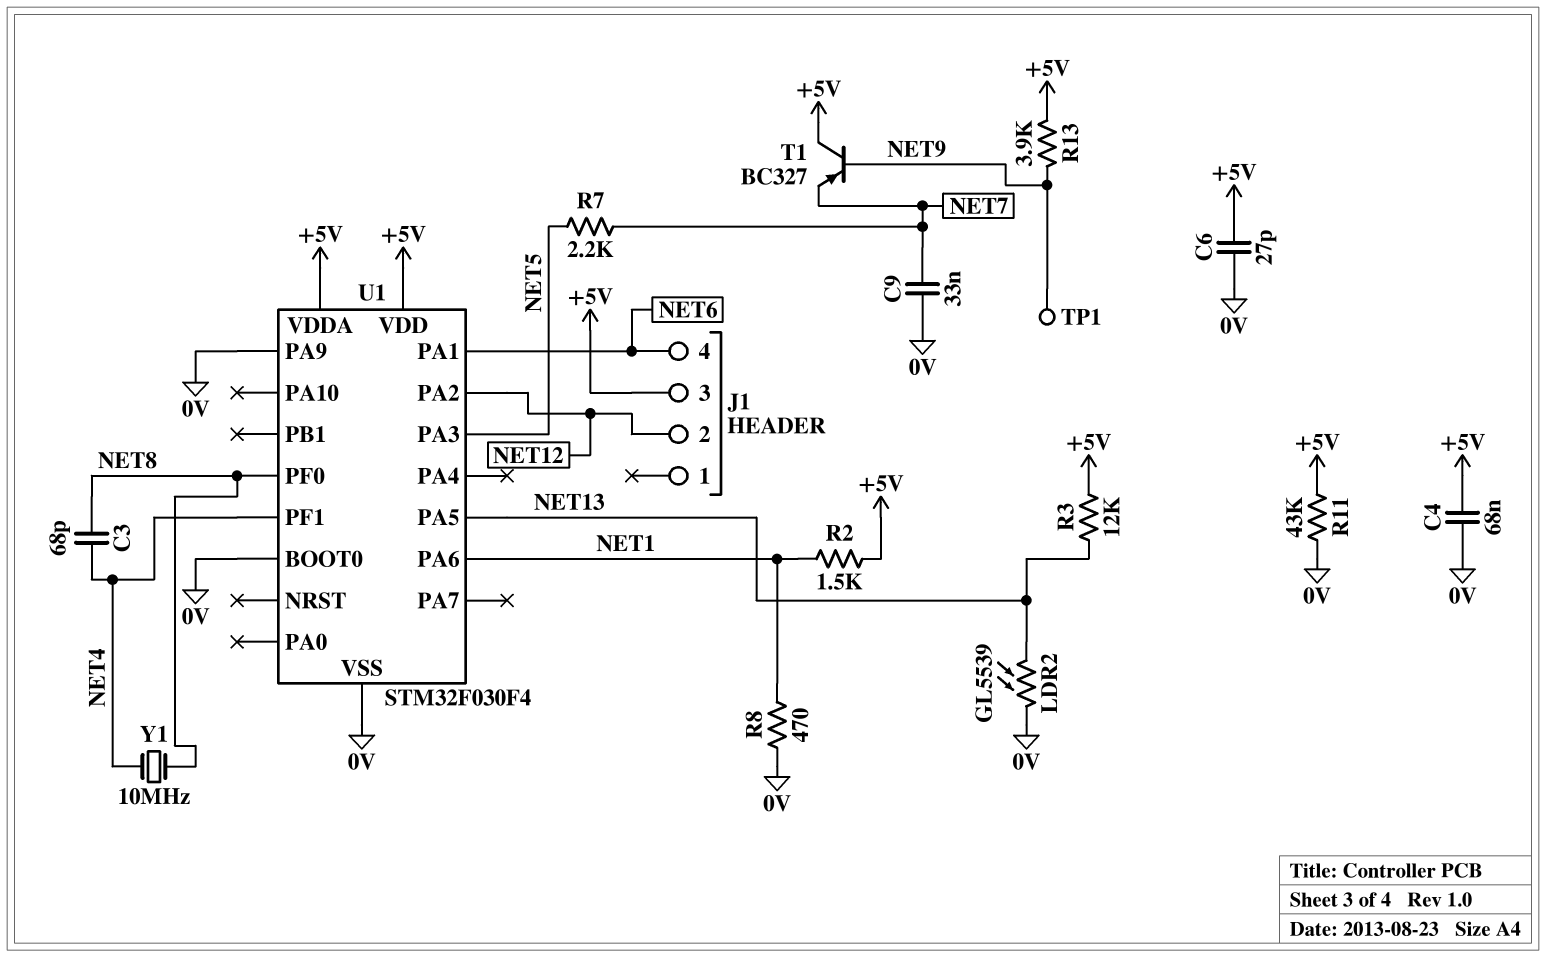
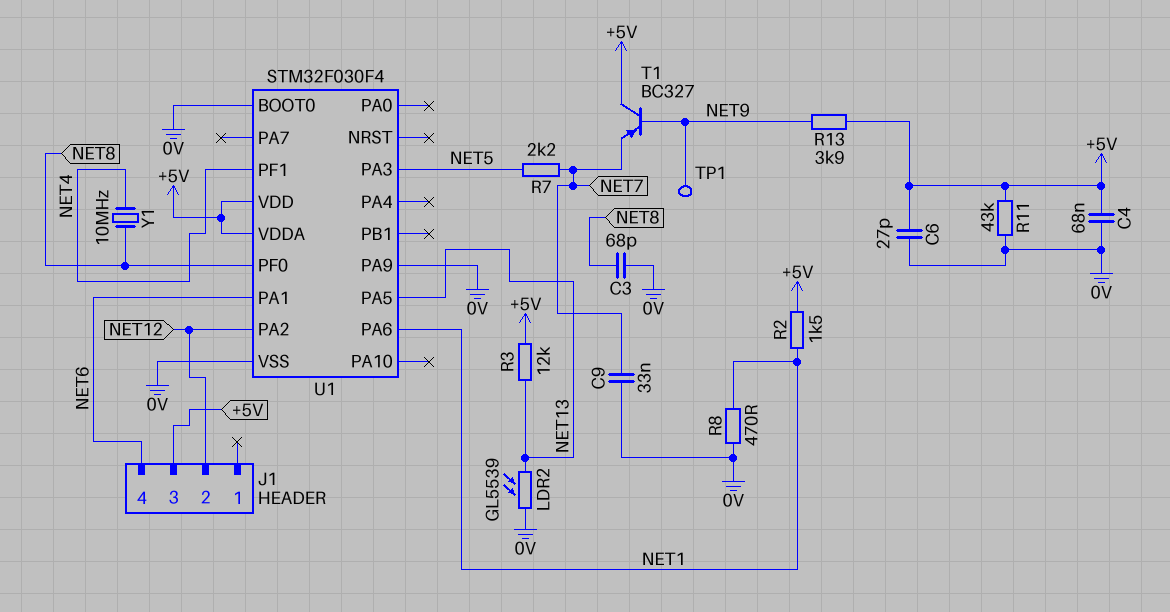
C3: 68pF (NET4, NET8) -> 68pF (0V, NET8)

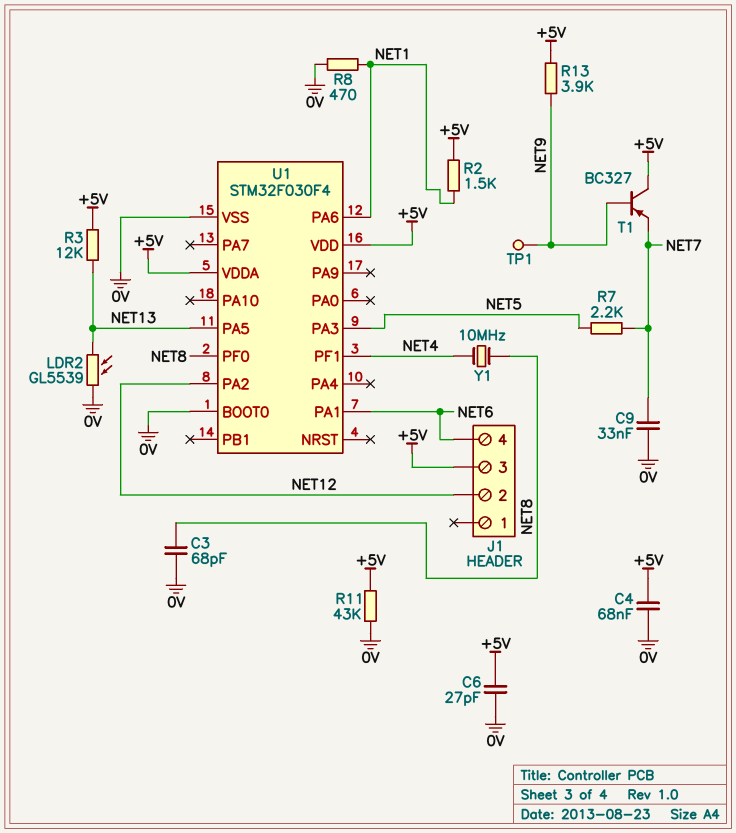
U1 pin PA9: 0V -> none

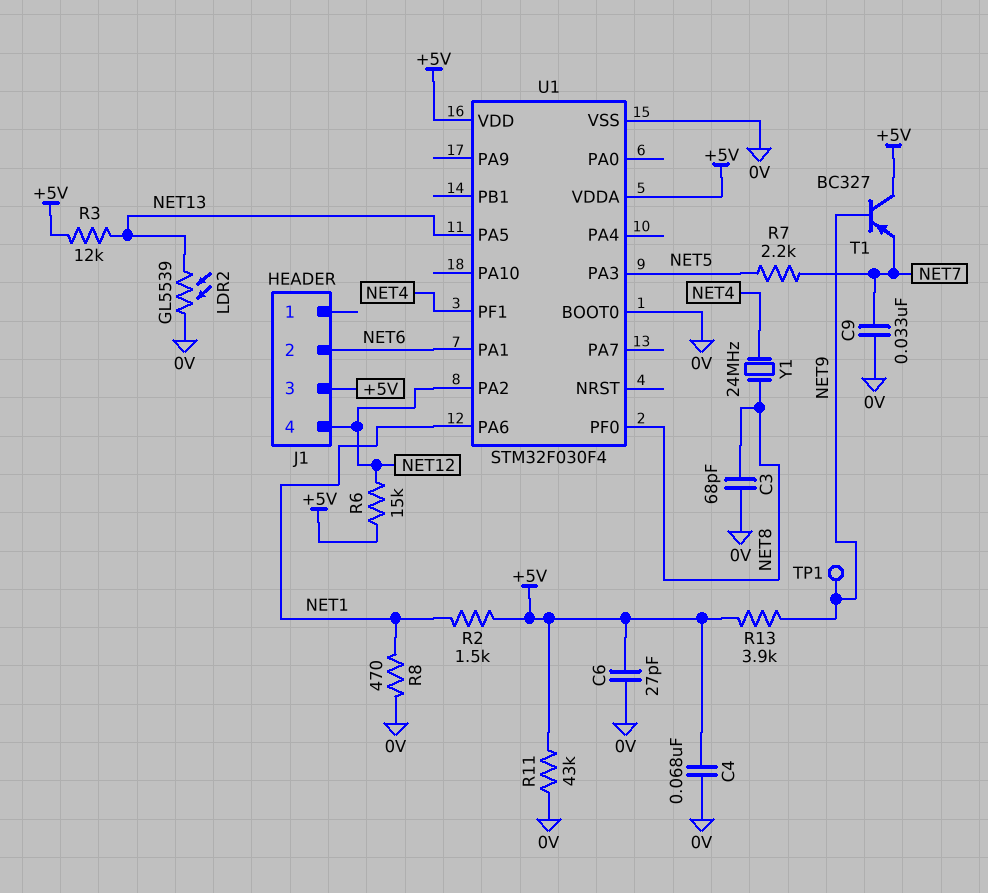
J1 pin 2: NET12 -> NET6
J1 pin 4: NET6 -> NET12
R6: none -> 15k (+5V, NET12)
Y1: 10MHz (NET4, NET8) -> 24MHz (NET4, NET8)

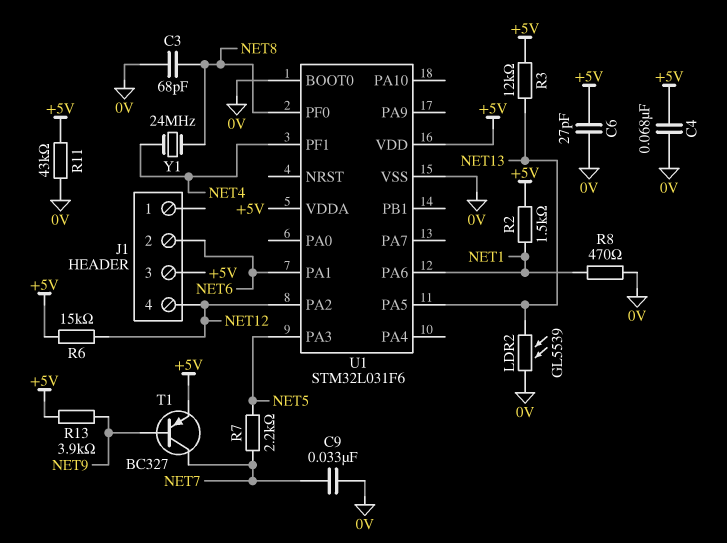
T1: PNP BC327 (B NET9, C +5V, E NET7) -> PNP BC327 (B NET9, C NET7, E +5V)
TP1: test point (NET9) -> none
U1: STM32F030F4 -> STM32L031F6

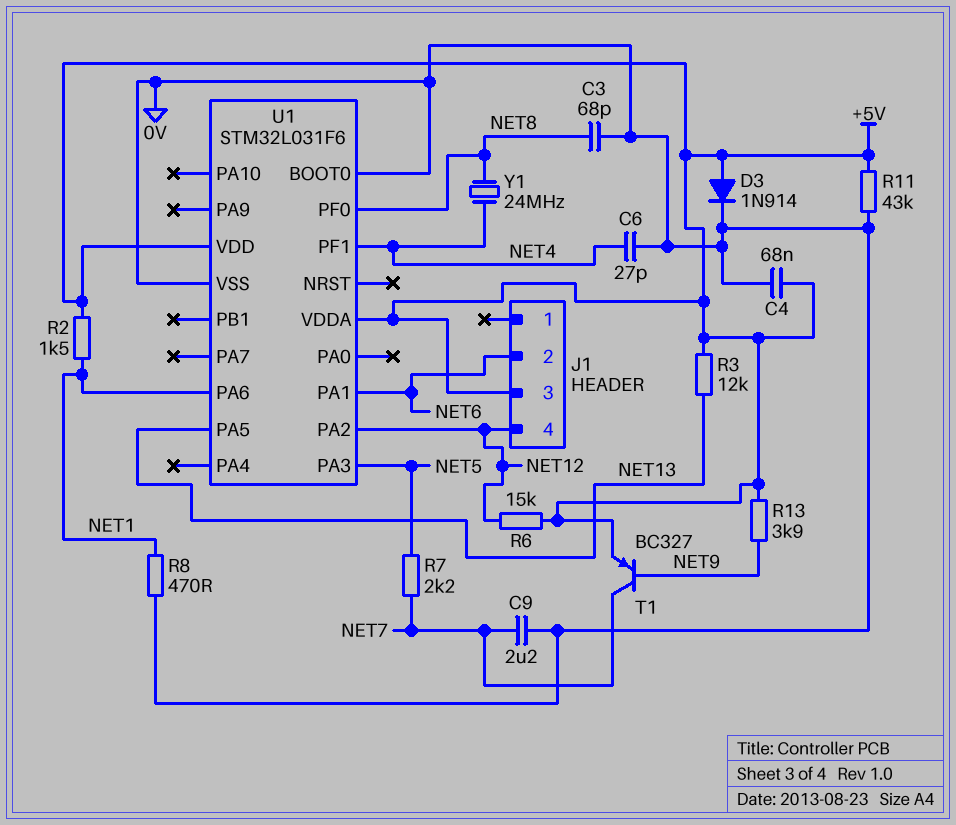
C6: 27pF (+5V, 0V) -> 27pF (0V, NET4)
C9: 33nF (0V, NET7) -> 2.2uF (0V, NET7)
D3: none -> diode 1N914 (A +5V, K 0V)
LDR2: GL5539 (0V, NET13) -> none

